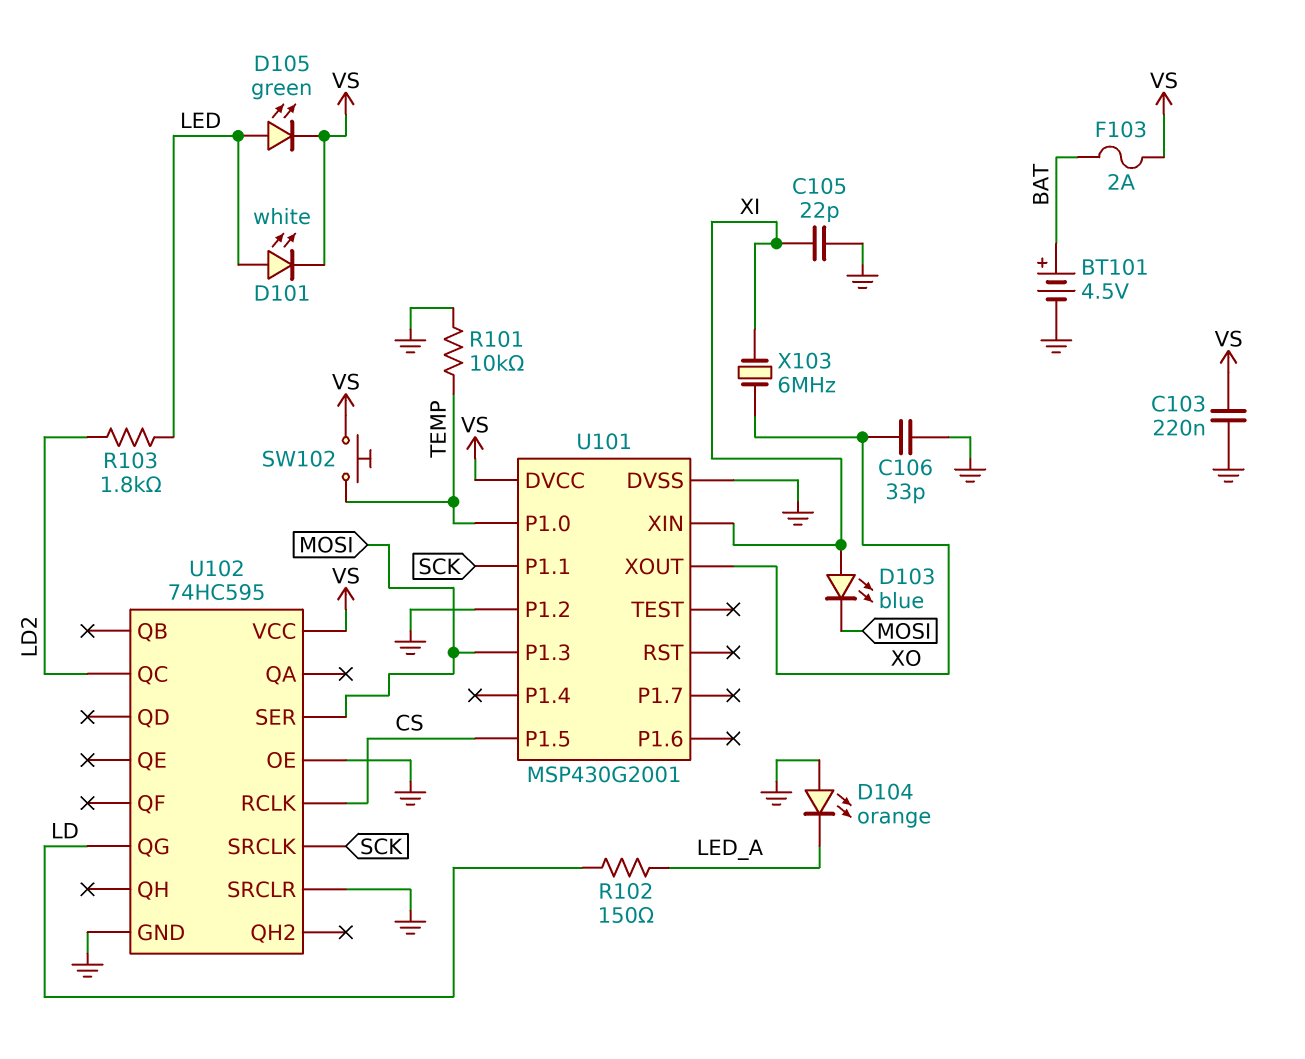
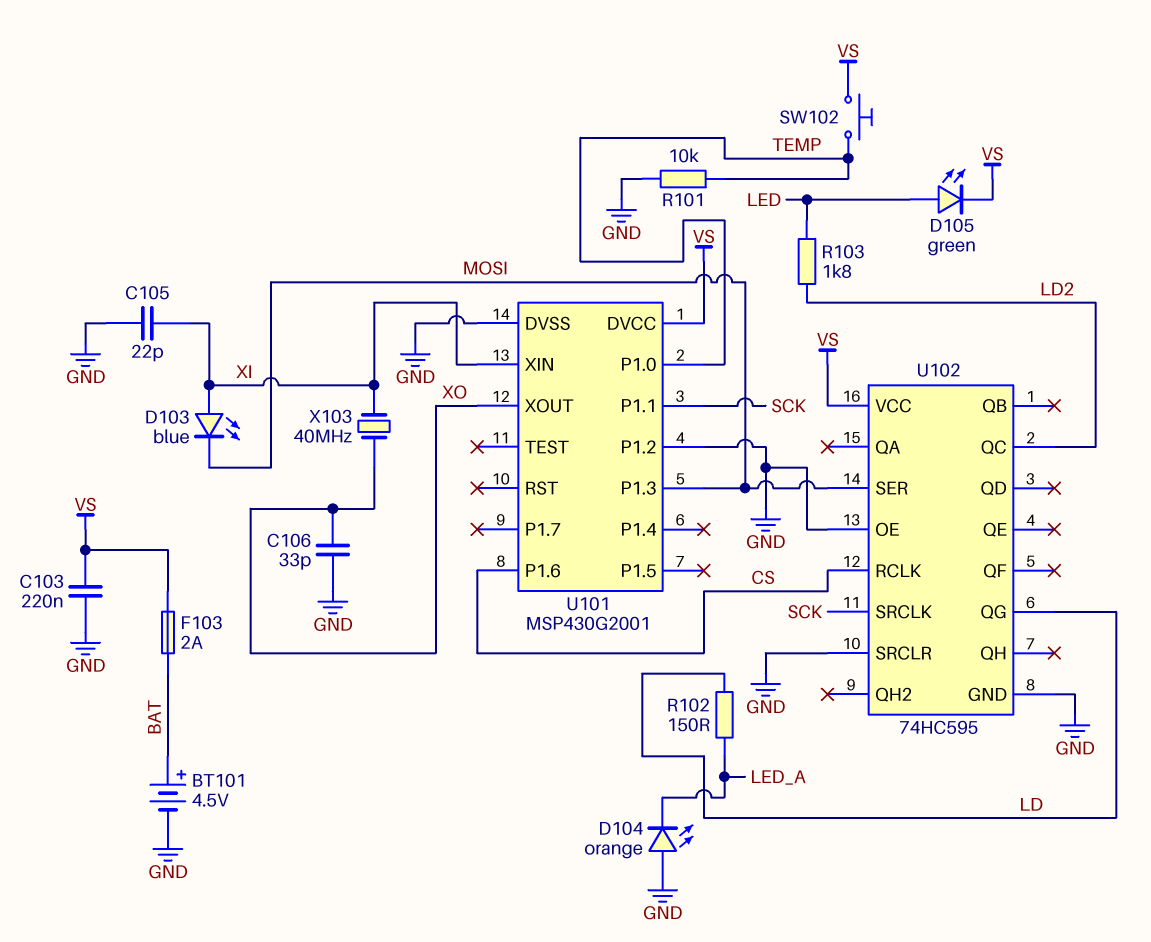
D101: LED white (A LED, K VS) -> none
U101 pin P1.5: CS -> none
U101 pin P1.6: none -> CS
X103: 6MHz (XI, XO) -> 40MHz (XI, XO)

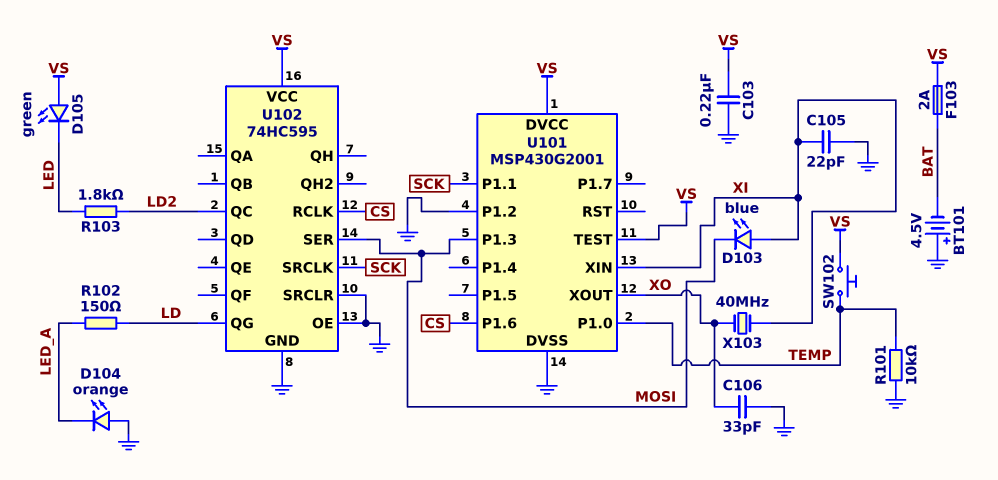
BT101: 4.5V (plus BAT, minus GND) -> 4.5V (plus GND, minus BAT)
D105: LED green (A LED, K VS) -> LED green (A VS, K LED)
U101 pin TEST: none -> VS

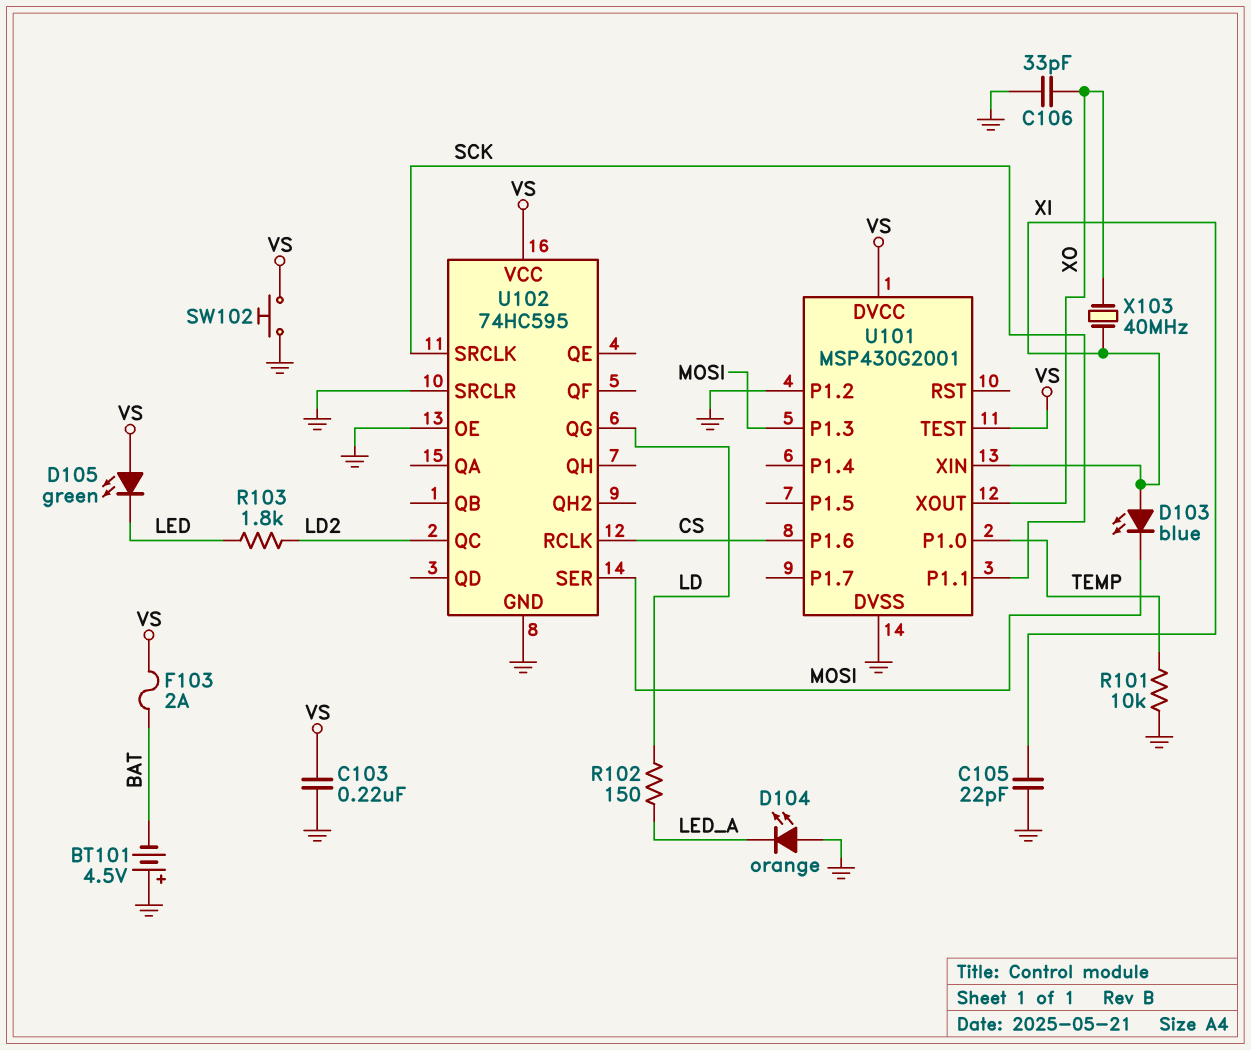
SW102: button (TEMP, VS) -> button (GND, VS)

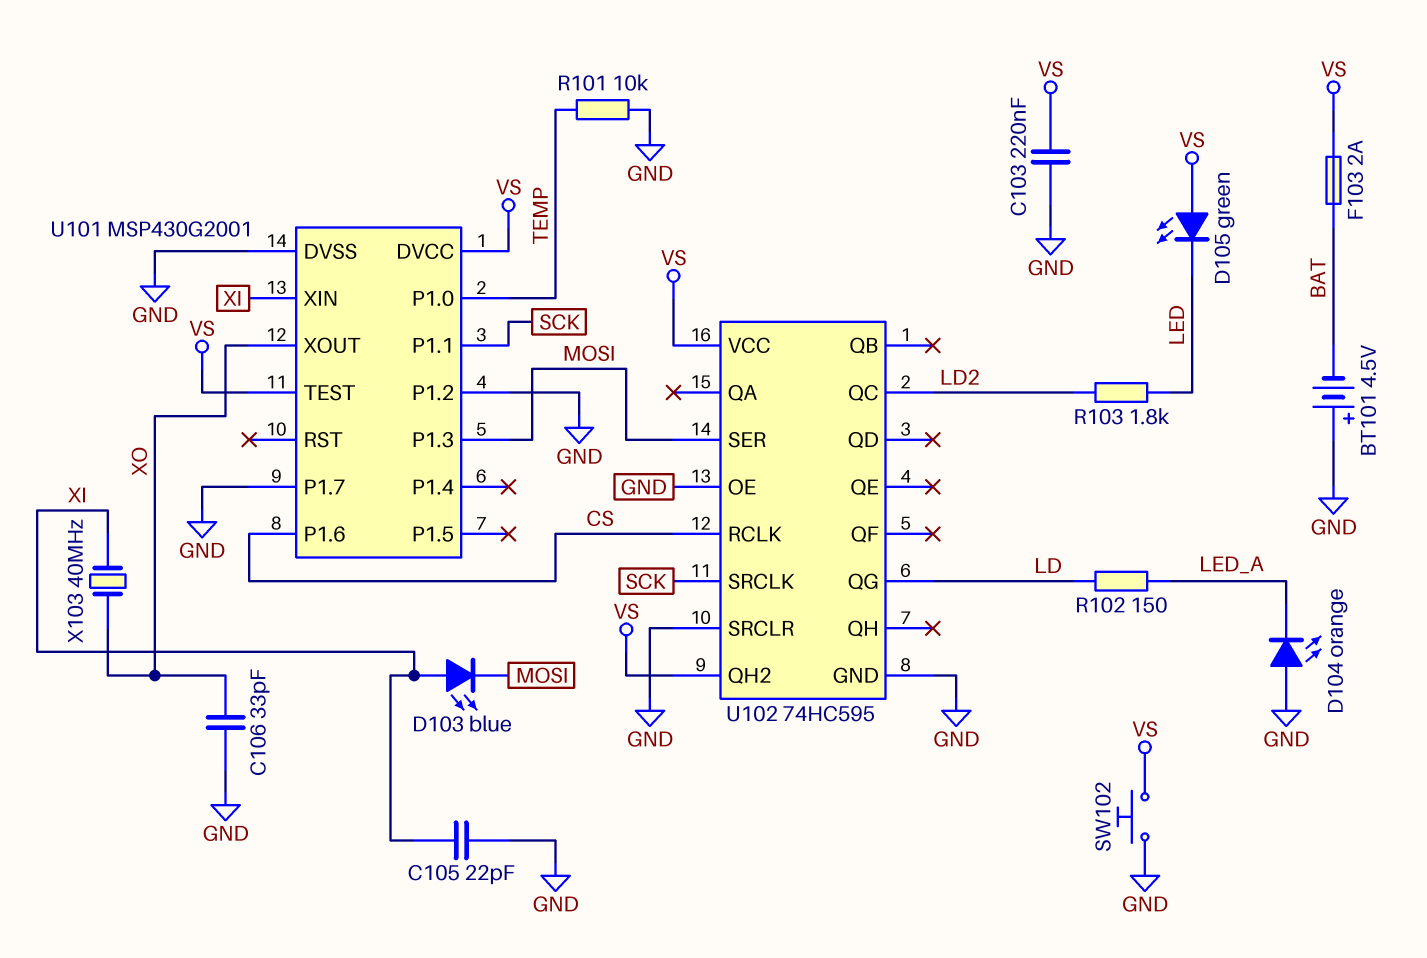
U101 pin P1.7: none -> GND
U102 pin QH2: none -> VS

